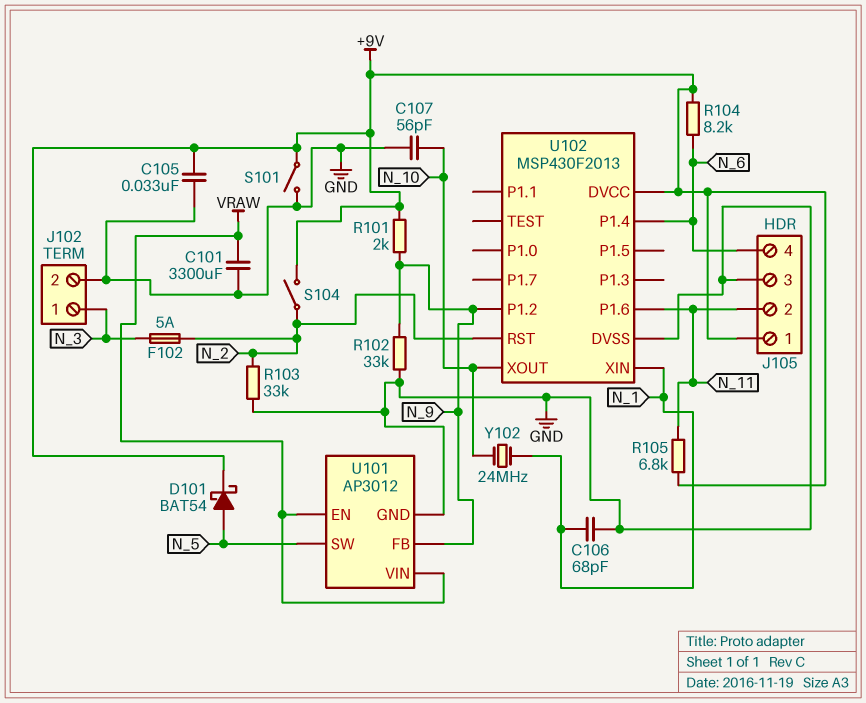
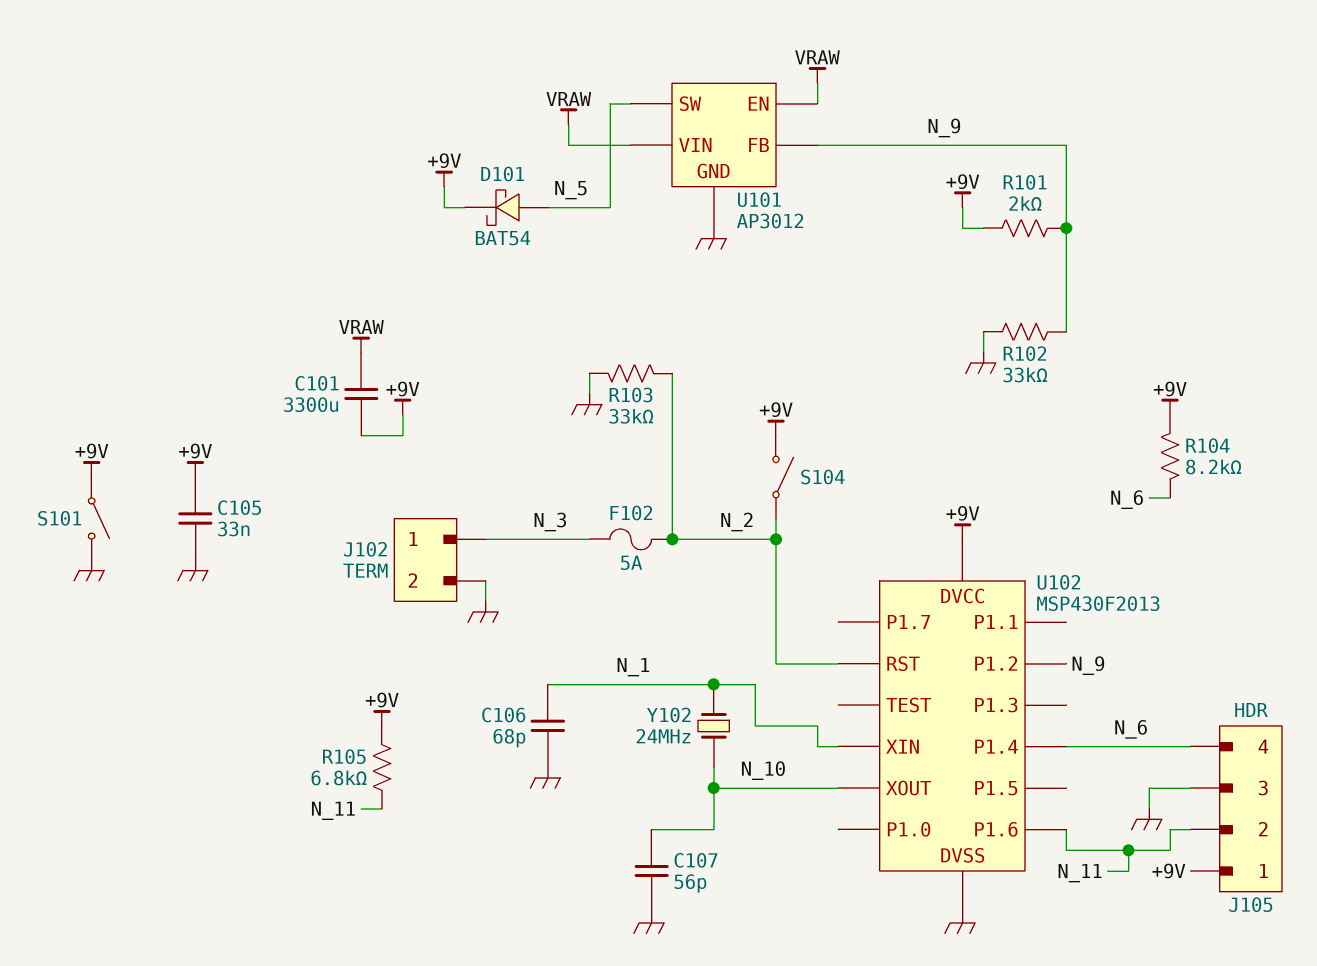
C101: 3300uF (GND, VRAW) -> 3300uF (+9V, VRAW)

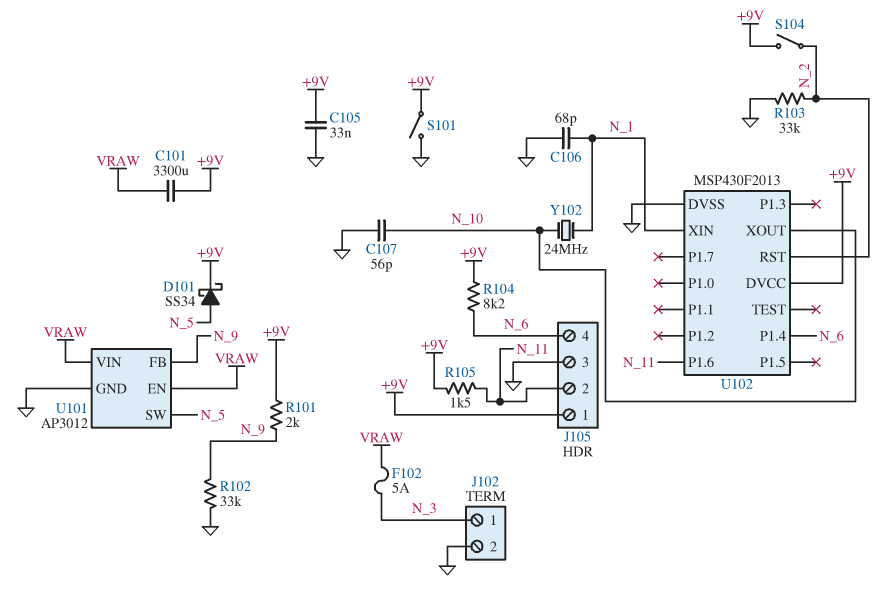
D101: schottky BAT54 (A N_5, K +9V) -> schottky SS34 (A N_5, K +9V)
F102: 5A (N_2, N_3) -> 5A (N_3, VRAW)
R105: 6.8k (+9V, N_11) -> 1.5k (+9V, N_11)
U102 pin P1.2: N_9 -> none

